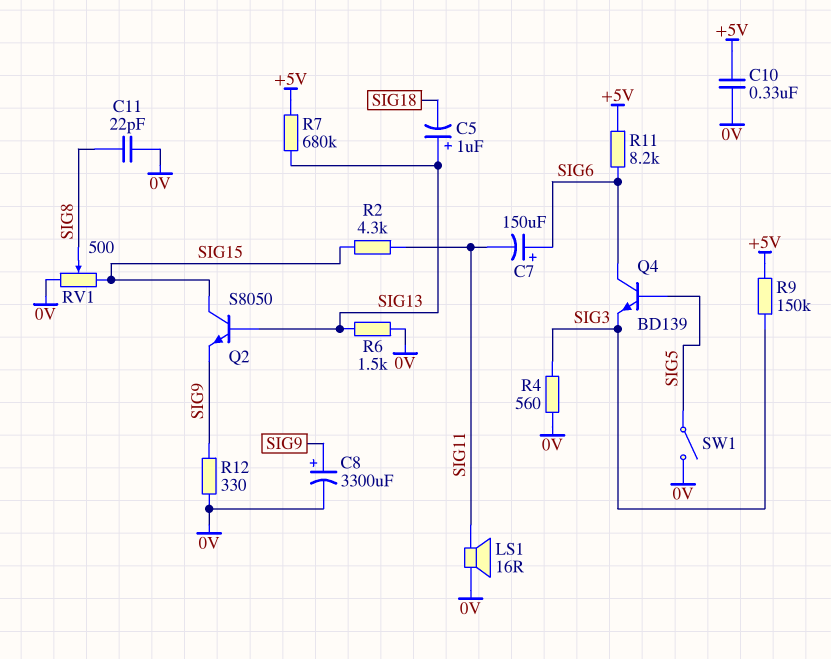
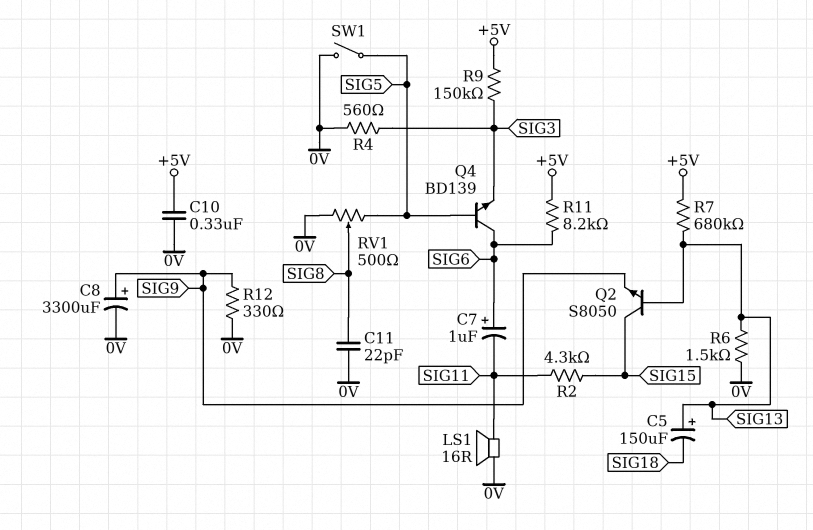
C5: 1uF (plus SIG13, minus SIG18) -> 150uF (plus SIG13, minus SIG18)
C7: 150uF (plus SIG6, minus SIG11) -> 1uF (plus SIG6, minus SIG11)
RV1: 500 (0V, SIG15, wiper SIG8) -> 500 (0V, SIG5, wiper SIG8)

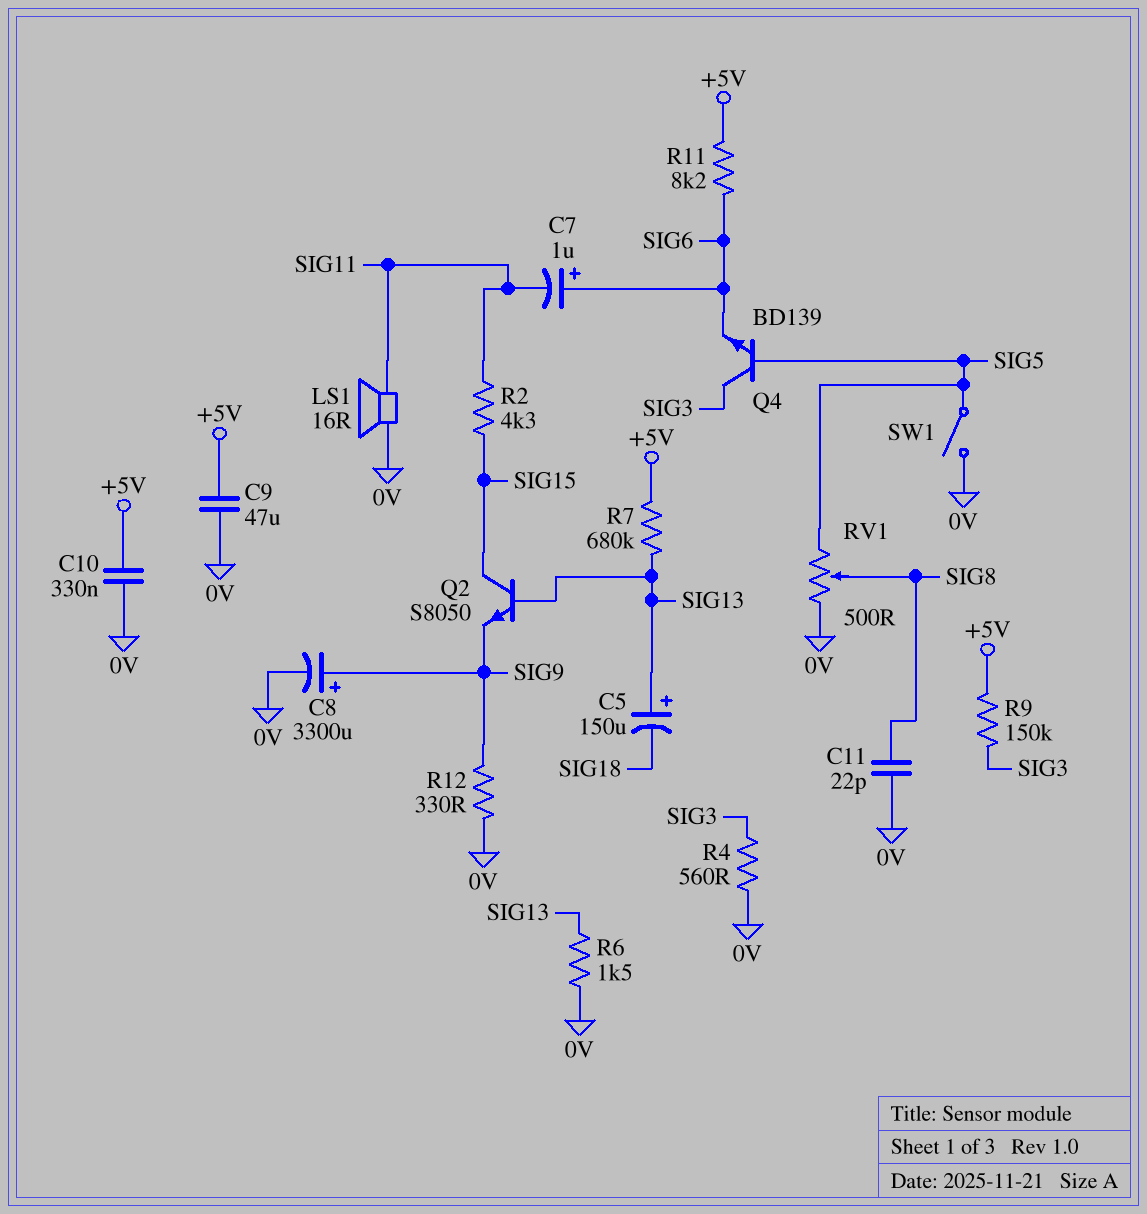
C9: none -> 47uF (+5V, 0V)
Q4: NPN BD139 (B SIG5, C SIG6, E SIG3) -> NPN BD139 (B SIG5, C SIG3, E SIG6)

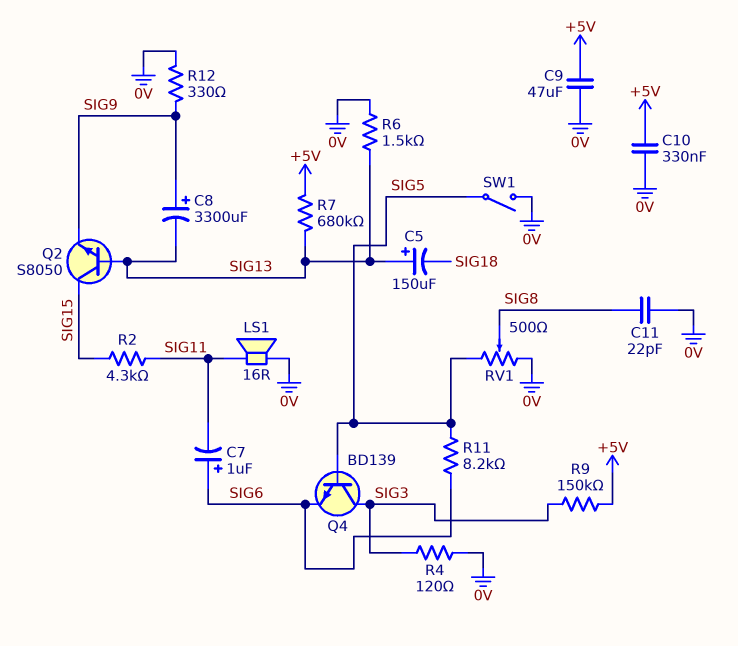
C8: 3300uF (plus SIG9, minus 0V) -> 3300uF (plus SIG9, minus SIG13)
R4: 560 (0V, SIG3) -> 120 (0V, SIG3)
R11: 8.2k (+5V, SIG6) -> 8.2k (SIG5, SIG6)

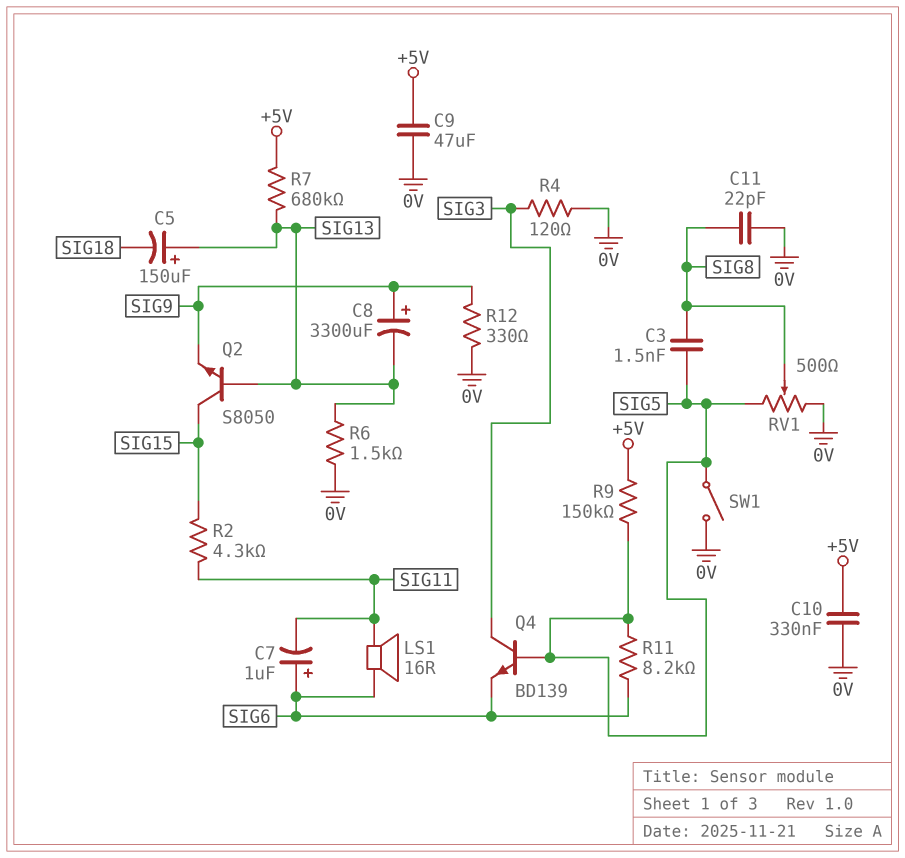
C3: none -> 1.5nF (SIG5, SIG8)
LS1: speaker 16R (0V, SIG11) -> speaker 16R (SIG6, SIG11)
R9: 150k (+5V, SIG3) -> 150k (+5V, SIG5)

